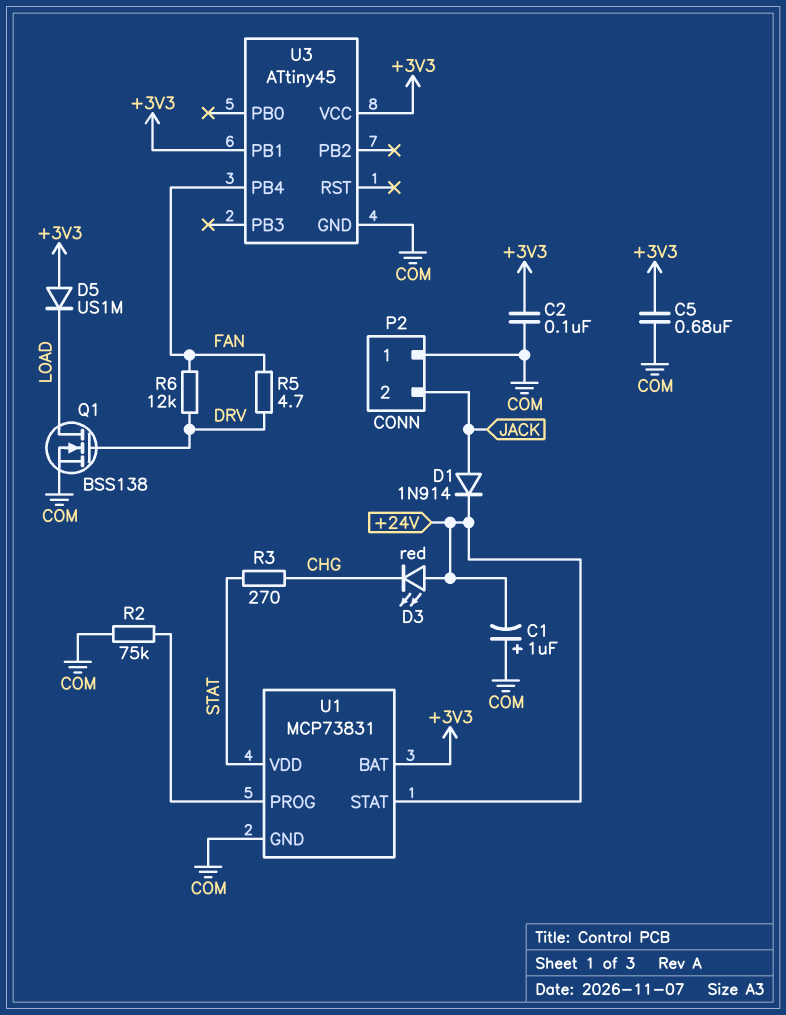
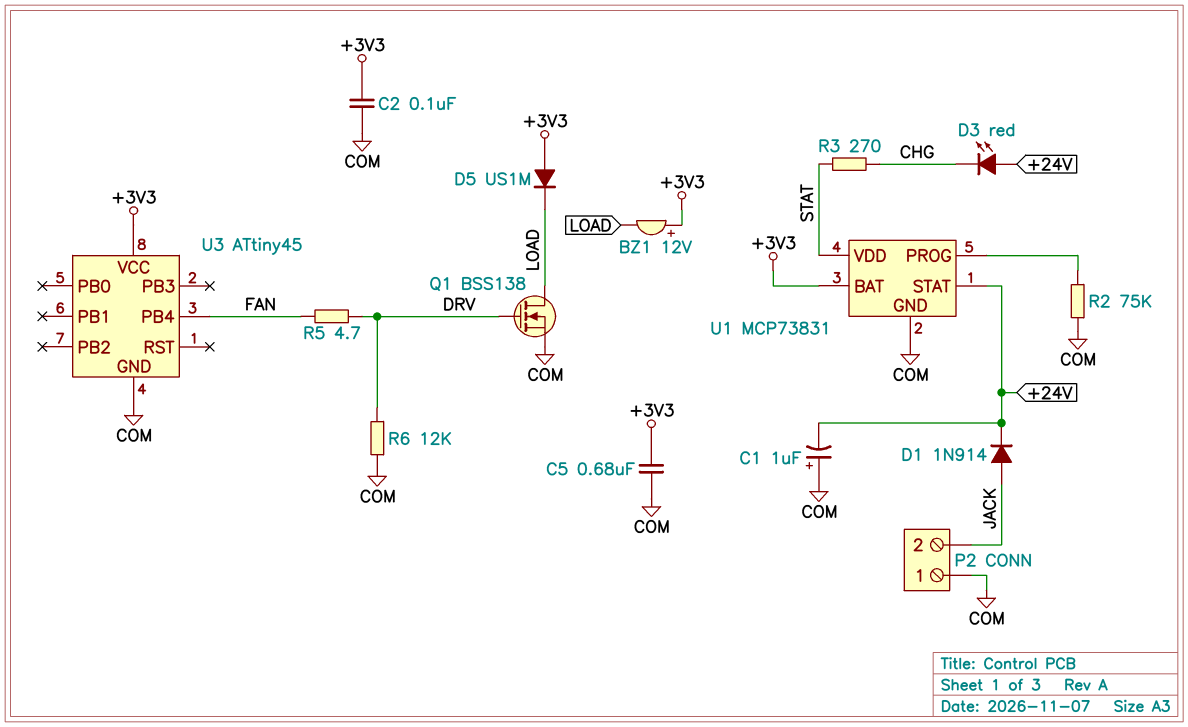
BZ1: none -> buzzer 12V (plus +3V3, minus LOAD)
R6: 12k (DRV, FAN) -> 12k (COM, DRV)
U3 pin PB1: +3V3 -> none

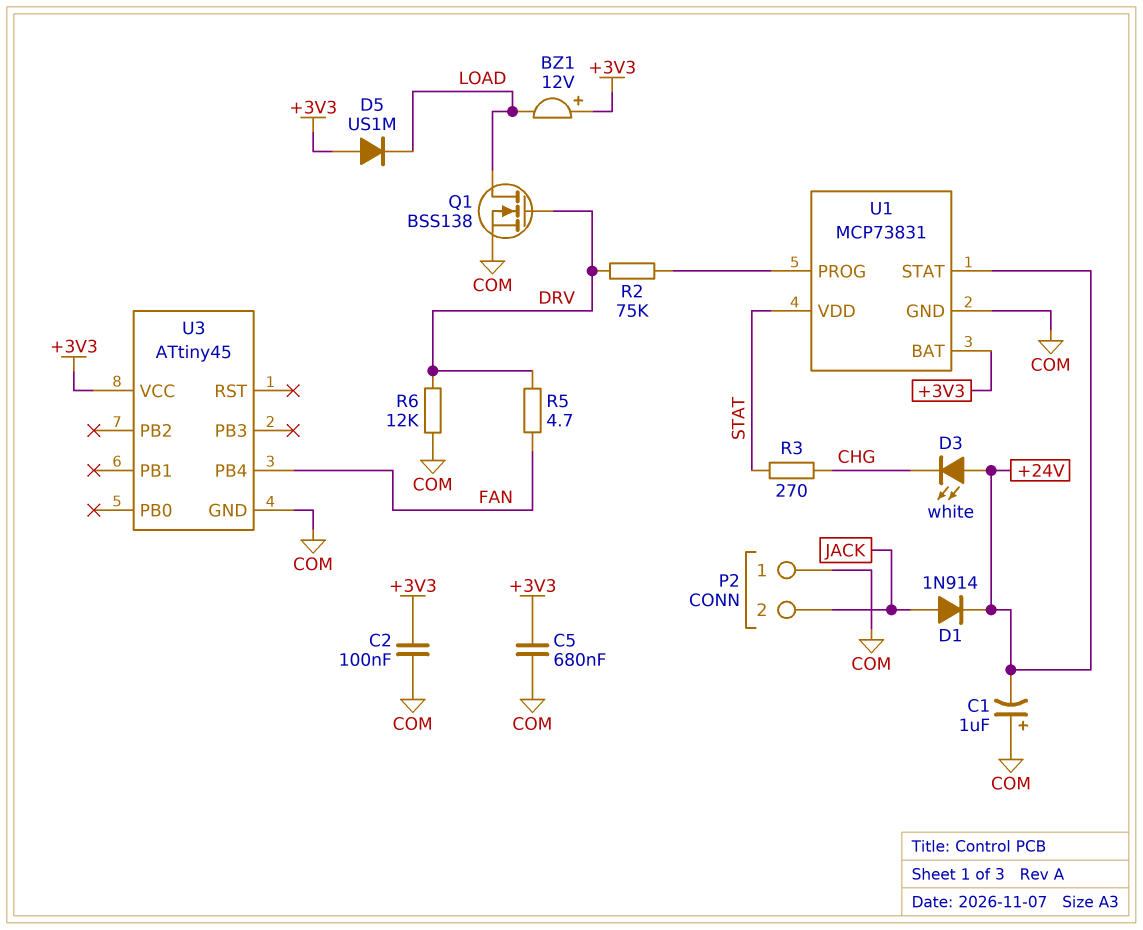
D3: LED red (A +24V, K CHG) -> LED white (A +24V, K CHG)
R2: 75k (COM, U1/PROG) -> 75k (DRV, U1/PROG)

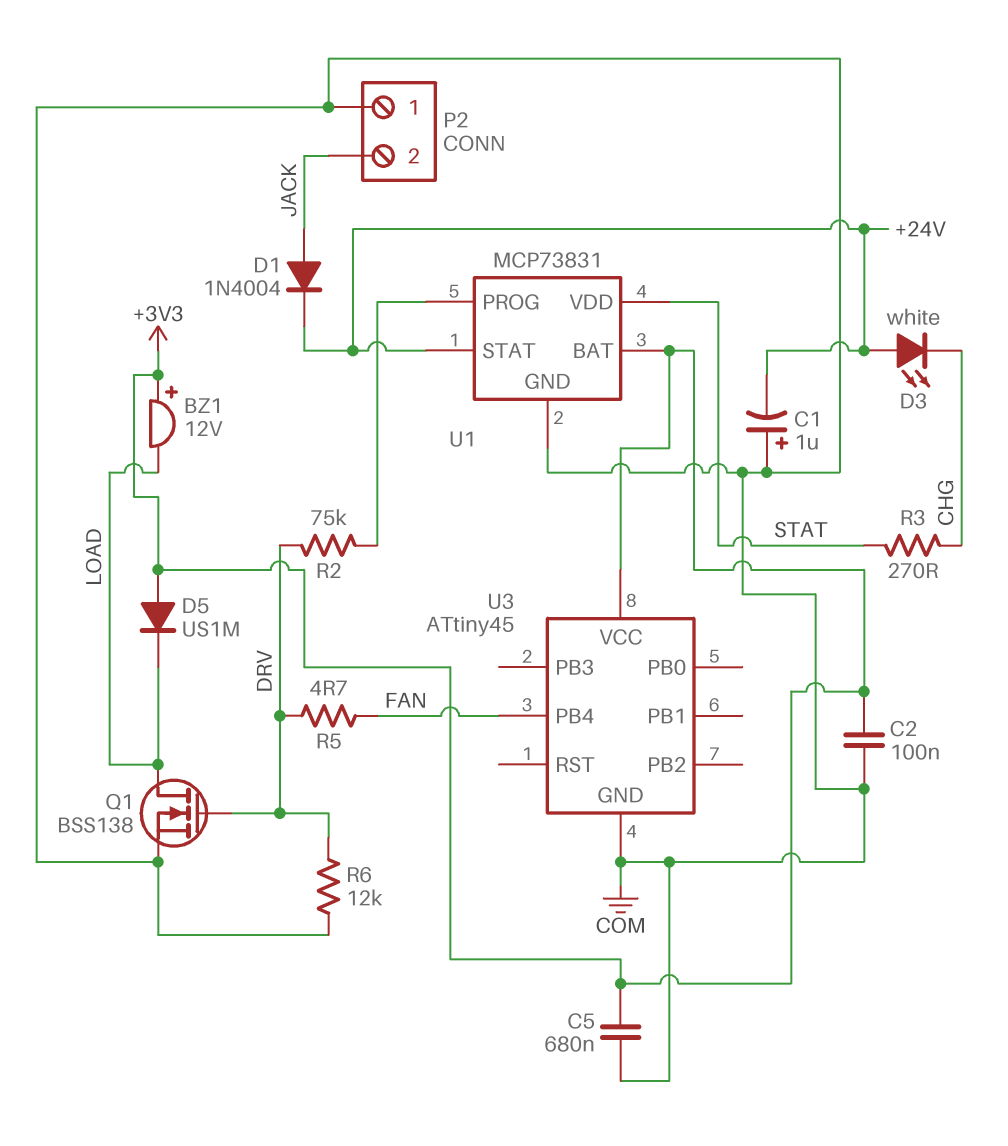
D1: diode 1N914 (A JACK, K +24V) -> diode 1N4004 (A JACK, K +24V)

